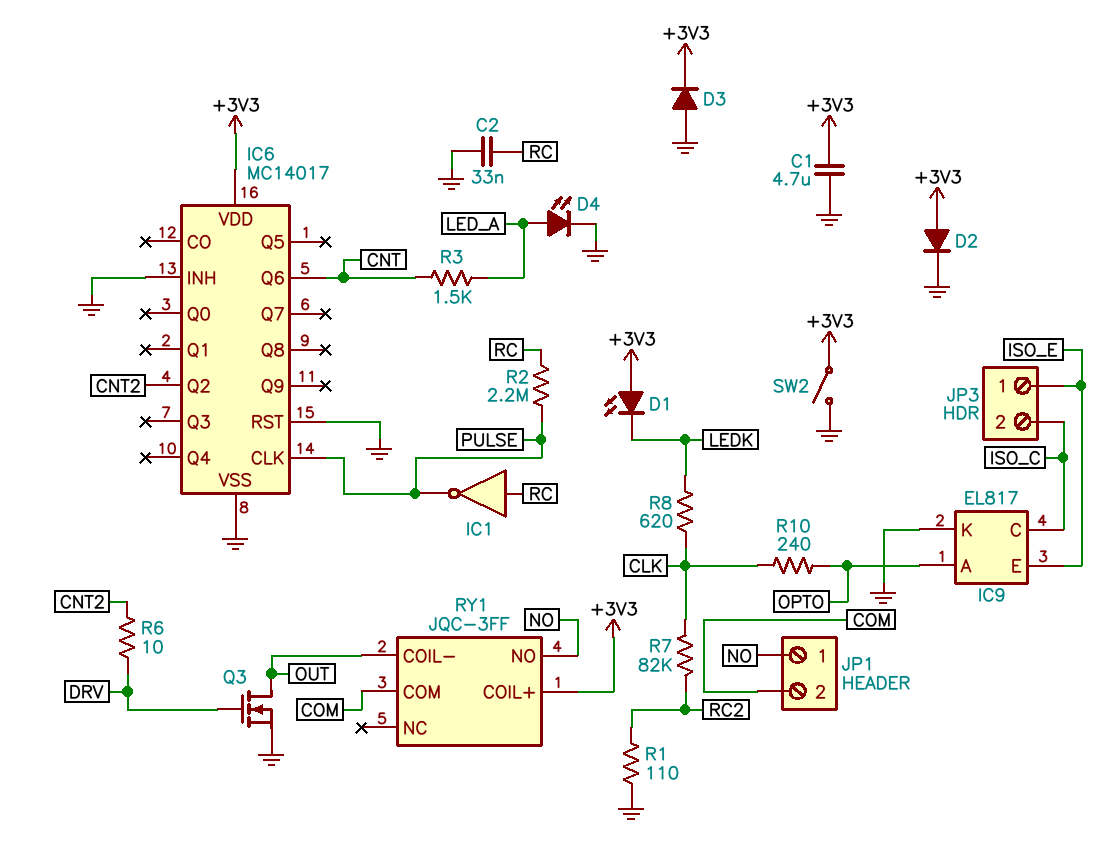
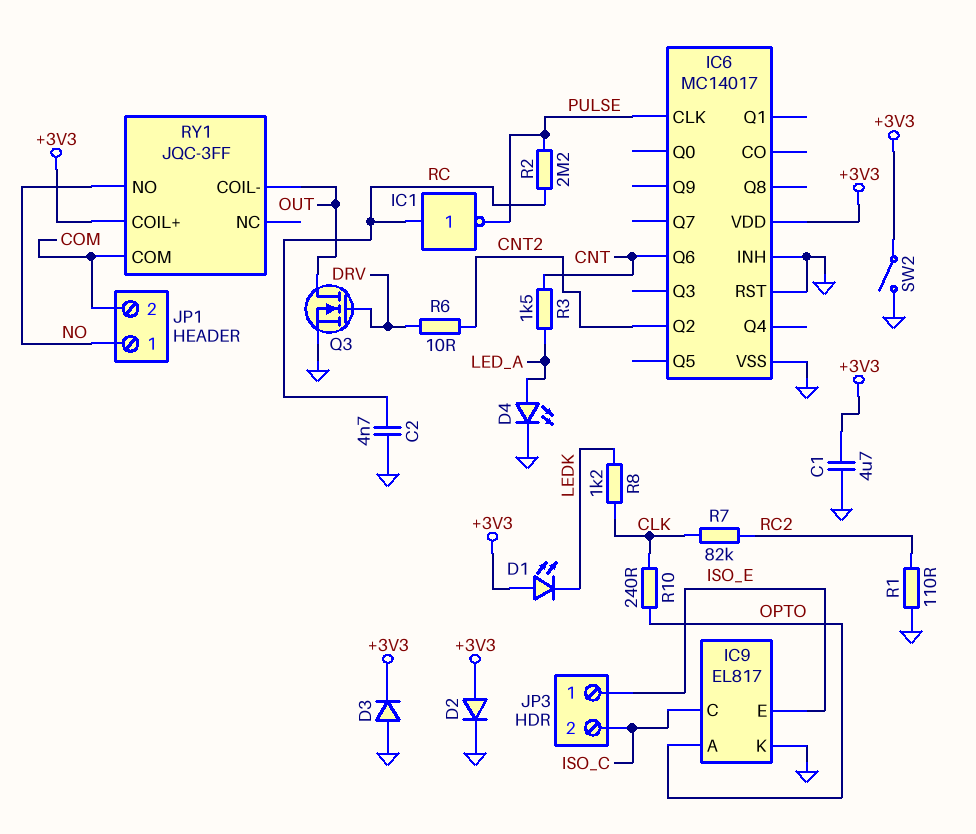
C2: 33nF (GND, RC) -> 4.7nF (GND, RC)
R8: 620 (CLK, LEDK) -> 1.2k (CLK, LEDK)

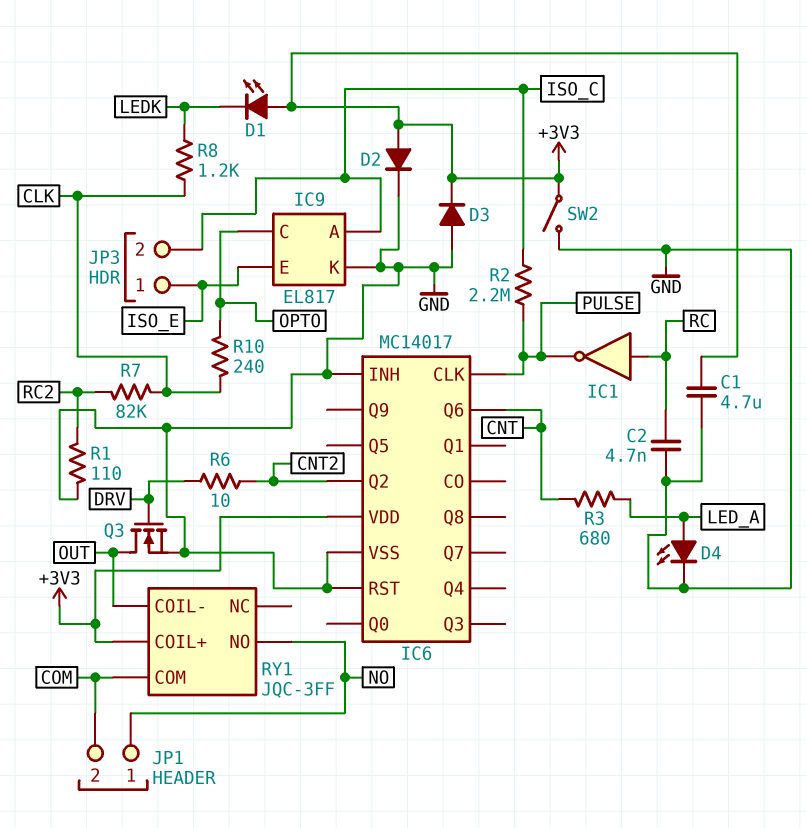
IC9 pin A: OPTO -> ISO_C
IC9 pin C: ISO_C -> OPTO
R2: 2.2M (PULSE, RC) -> 2.2M (ISO_C, PULSE)
R3: 1.5k (CNT, LED_A) -> 680 (CNT, LED_A)

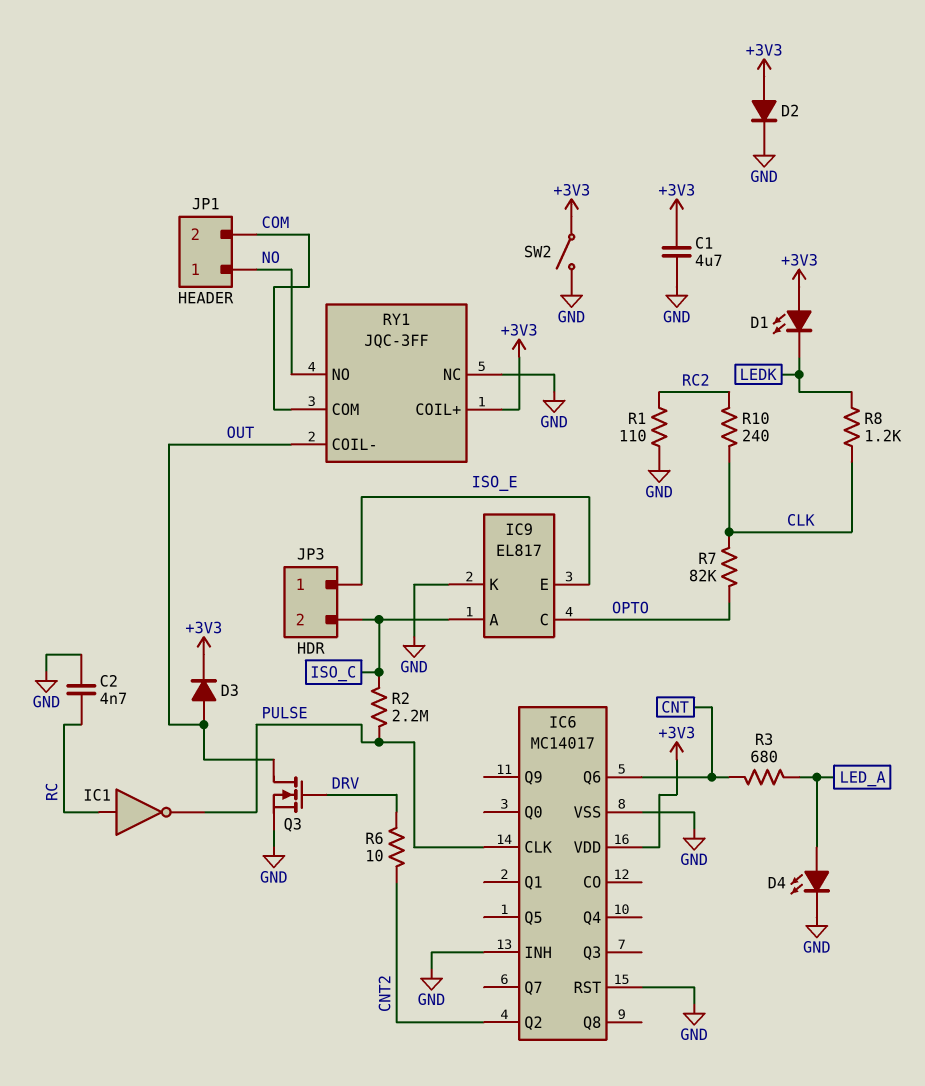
D3: diode (A GND, K +3V3) -> diode (A OUT, K +3V3)
R7: 82k (CLK, RC2) -> 82k (CLK, OPTO)
R10: 240 (CLK, OPTO) -> 240 (CLK, RC2)
RY1 pin NC: none -> GND

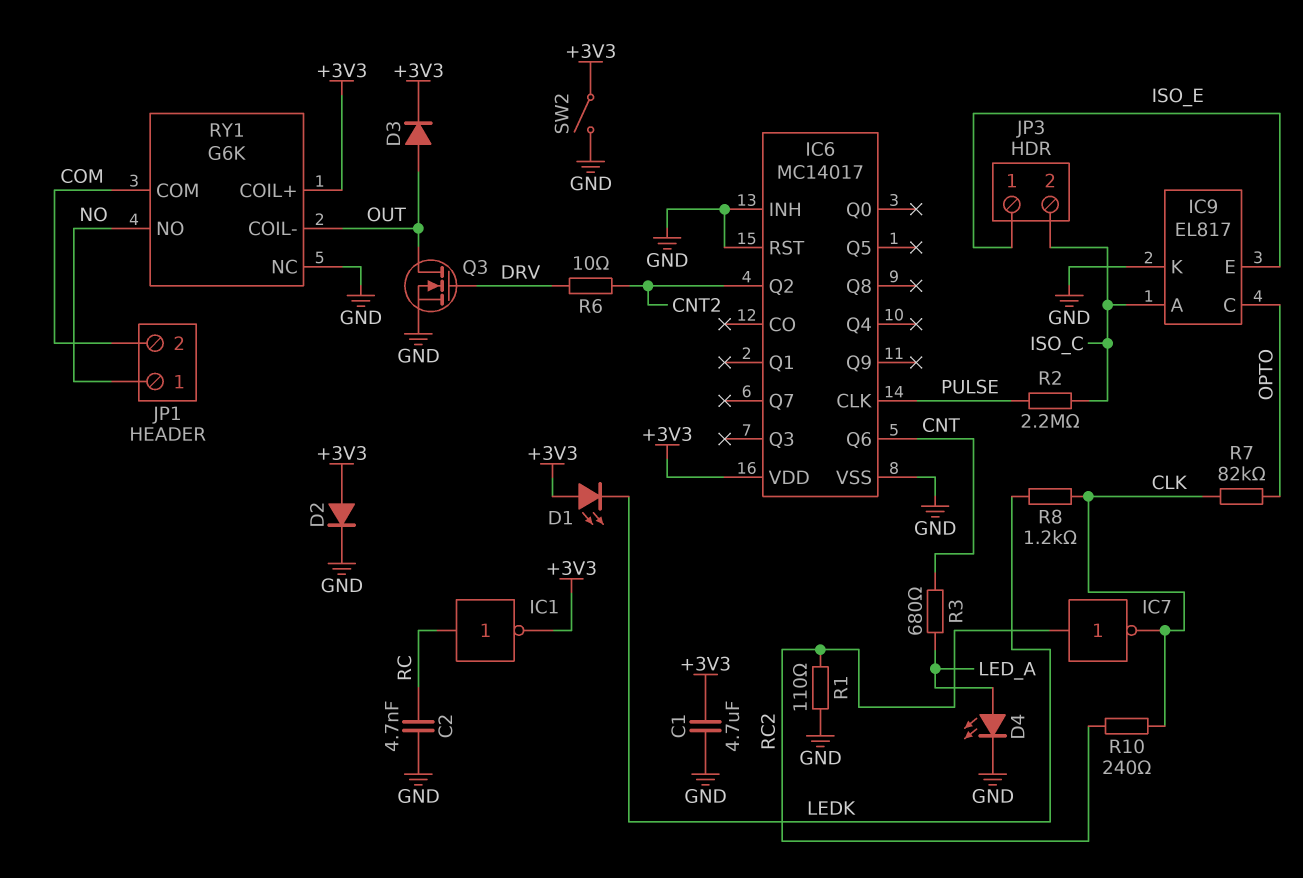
IC1: NOT (in RC, out PULSE) -> NOT (in RC, out +3V3)
IC7: none -> NOT (in RC2, out CLK)
RY1: JQC-3FF -> G6K

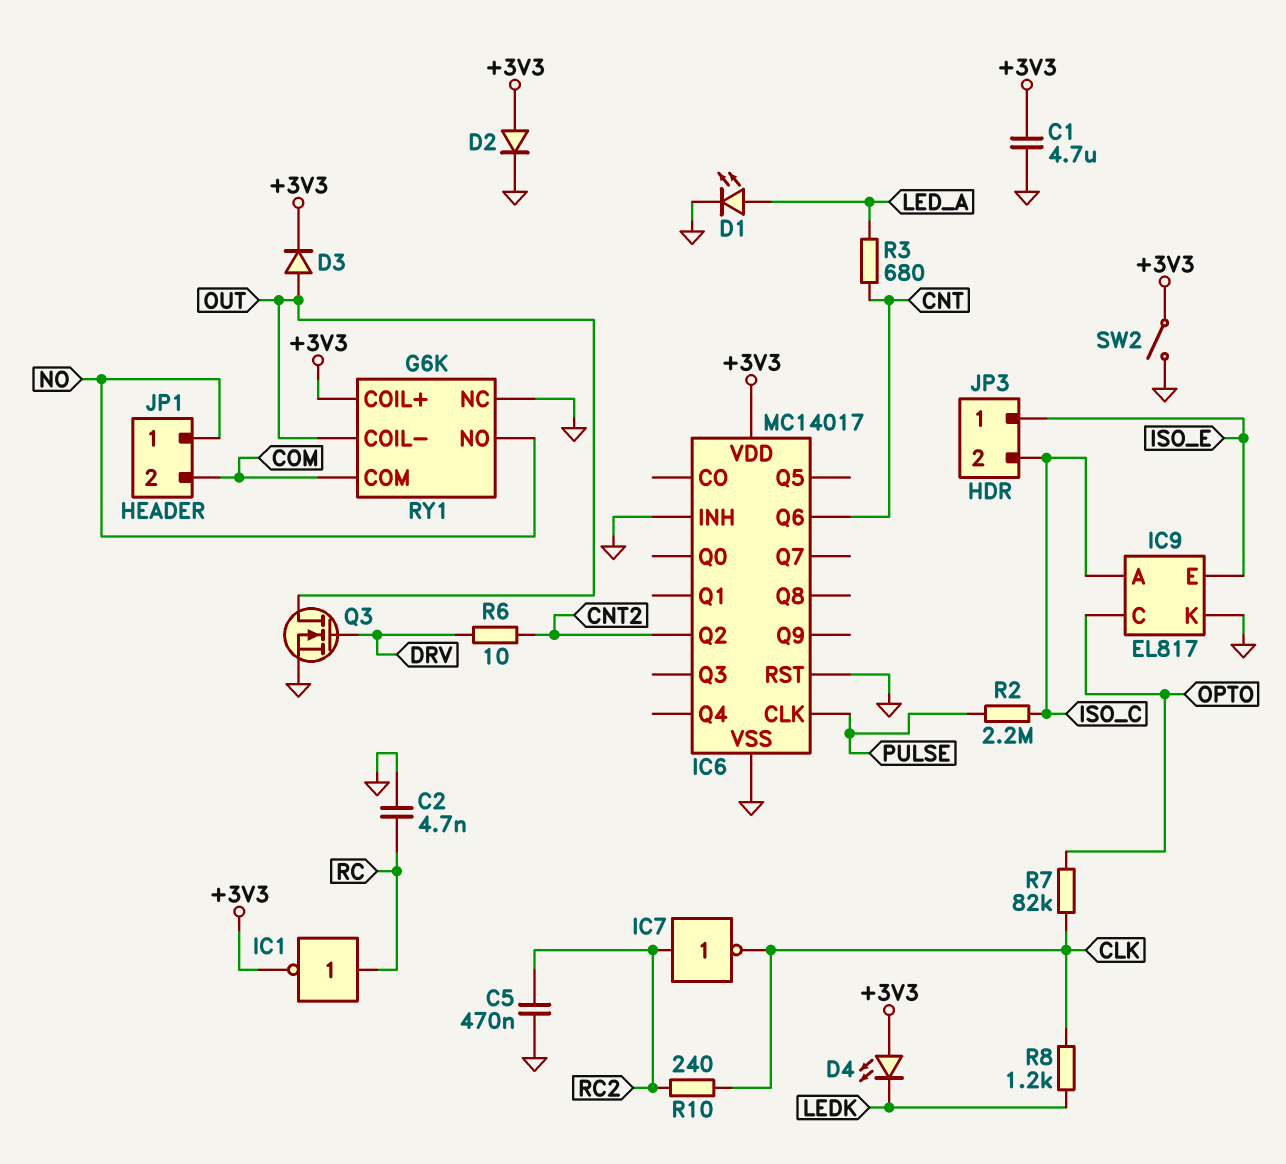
C5: none -> 470nF (GND, RC2)
D1: LED (A +3V3, K LEDK) -> LED (A LED_A, K GND)
D4: LED (A LED_A, K GND) -> LED (A +3V3, K LEDK)
R1: 110 (GND, RC2) -> none

